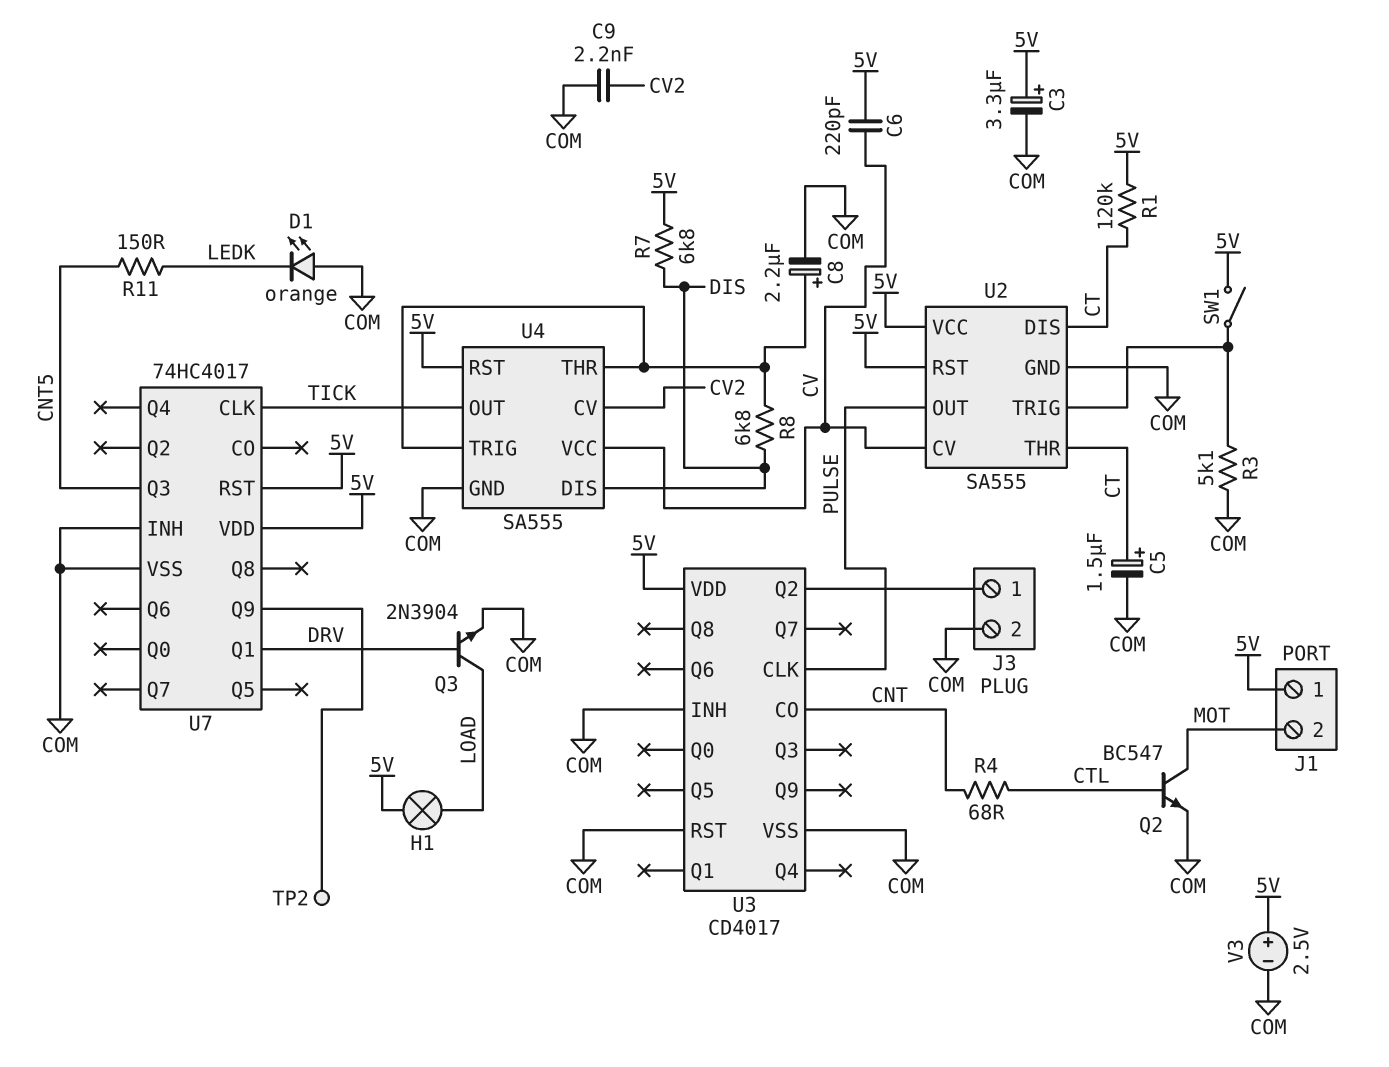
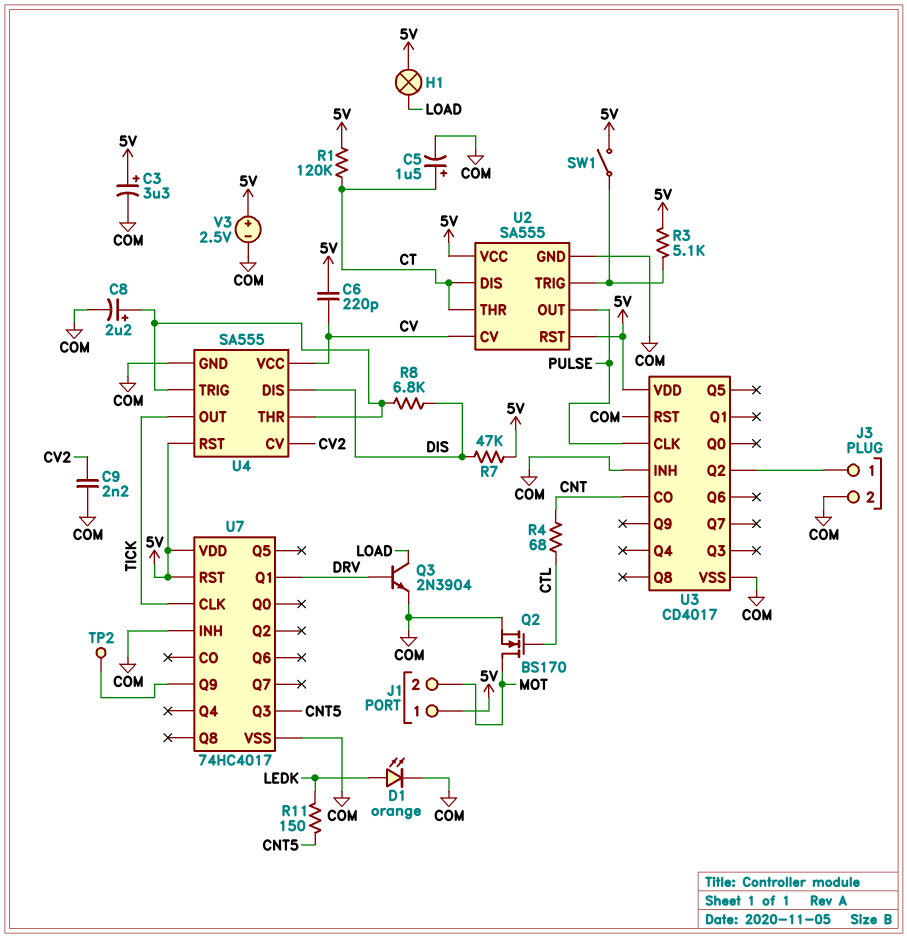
D1: LED orange (A COM, K LEDK) -> LED orange (A LEDK, K COM)
Q2: NPN BC547 (B CTL, C MOT, E COM) -> NMOS BS170 (G CTL, D MOT, S COM)
R3: 5.1k (COM, U2/TRIG) -> 5.1k (5V, U2/TRIG)
R7: 6.8k (5V, DIS) -> 47k (5V, DIS)

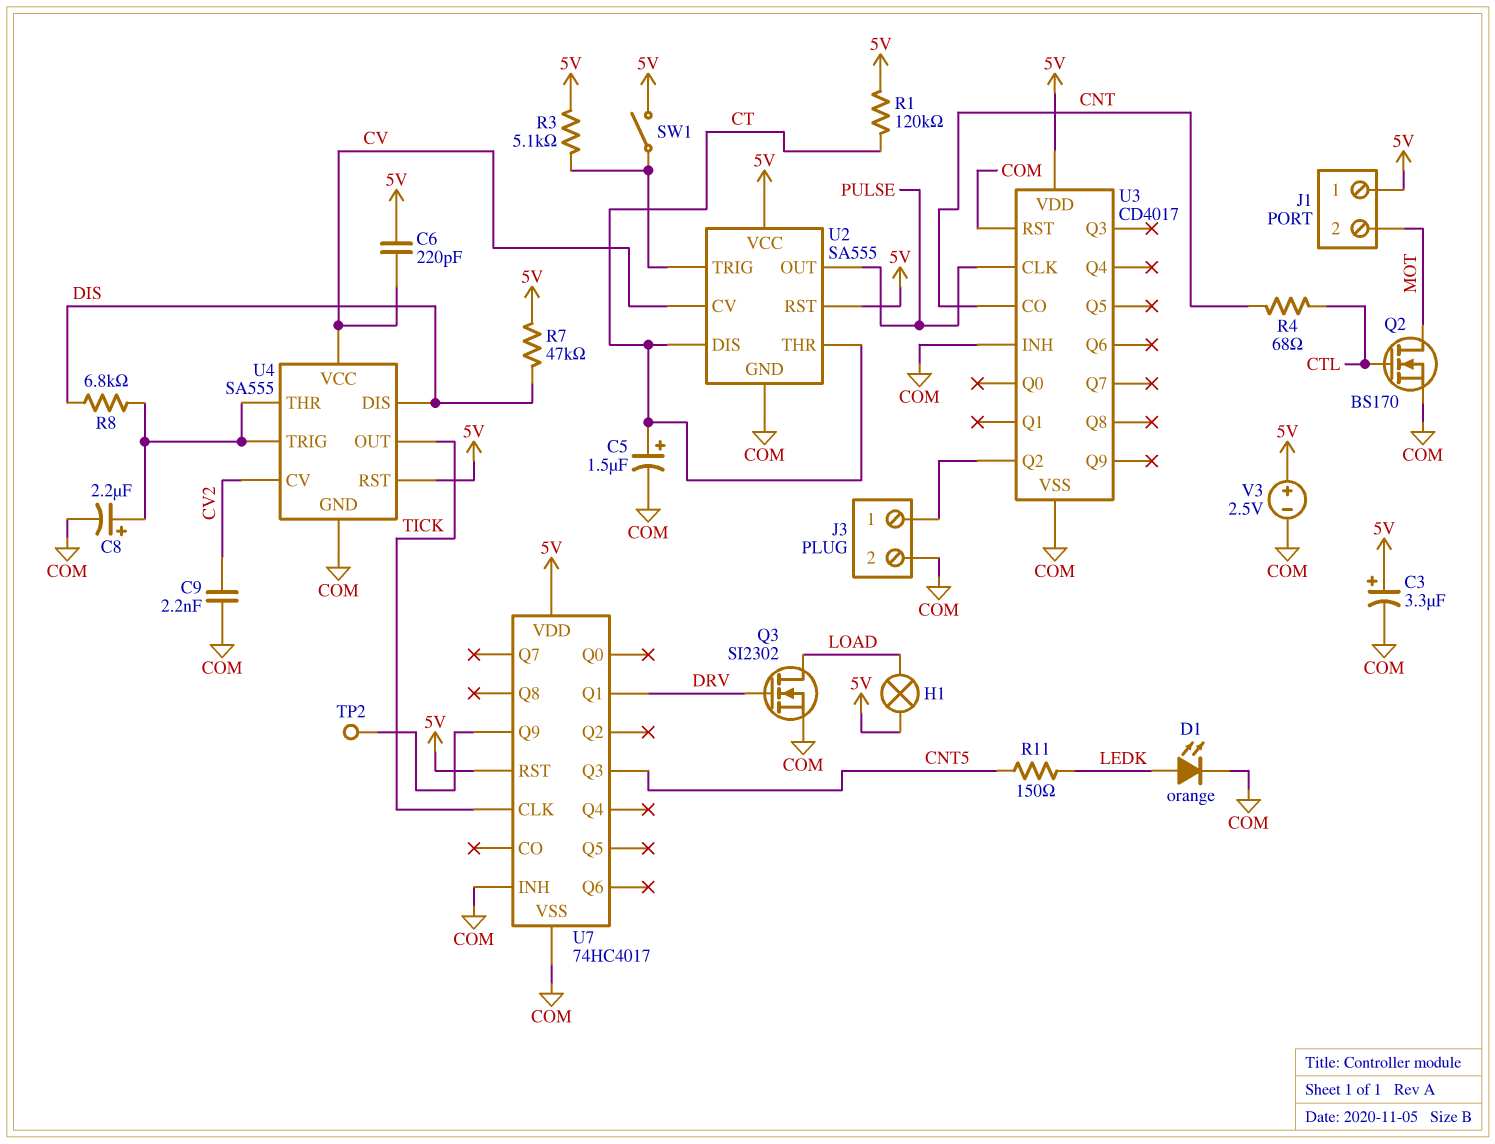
Q3: NPN 2N3904 (B DRV, C LOAD, E COM) -> NMOS SI2302 (G DRV, D LOAD, S COM)

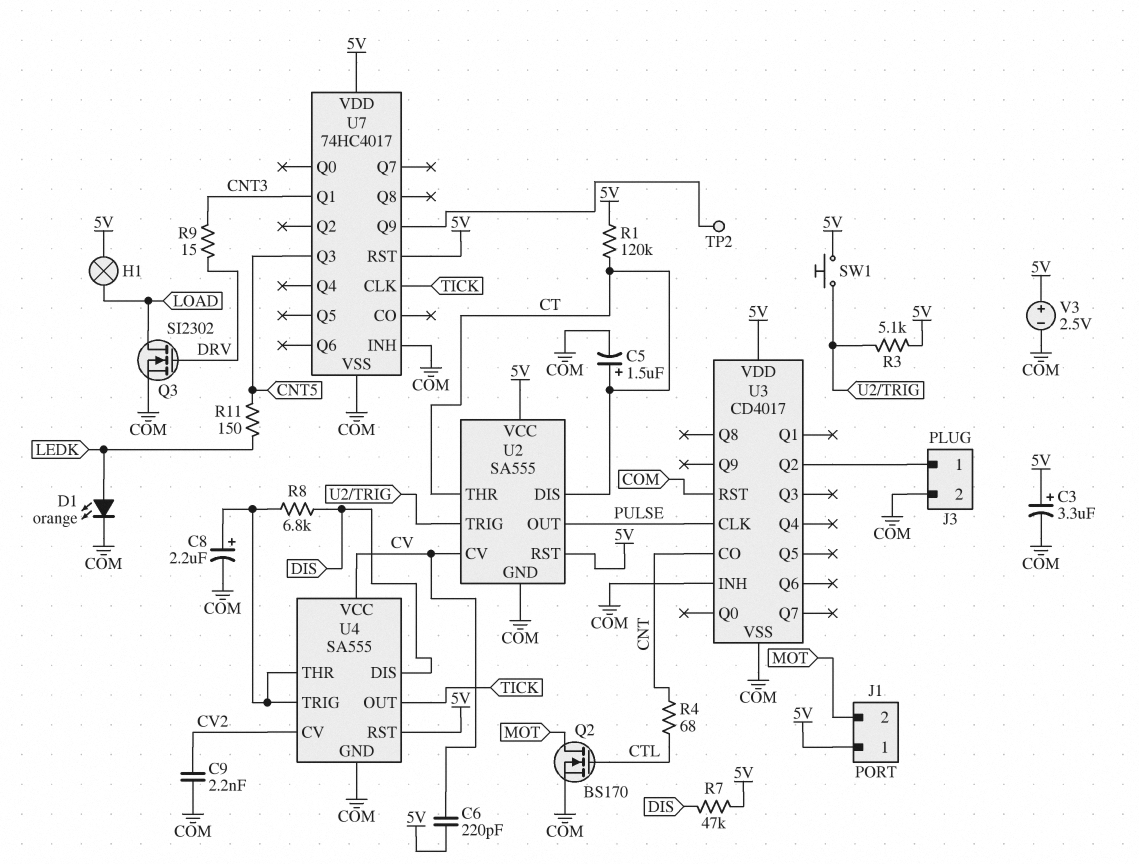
R9: none -> 15 (CNT3, DRV)
SW1: switch (5V, U2/TRIG) -> button (5V, U2/TRIG)
U7 pin Q1: DRV -> CNT3

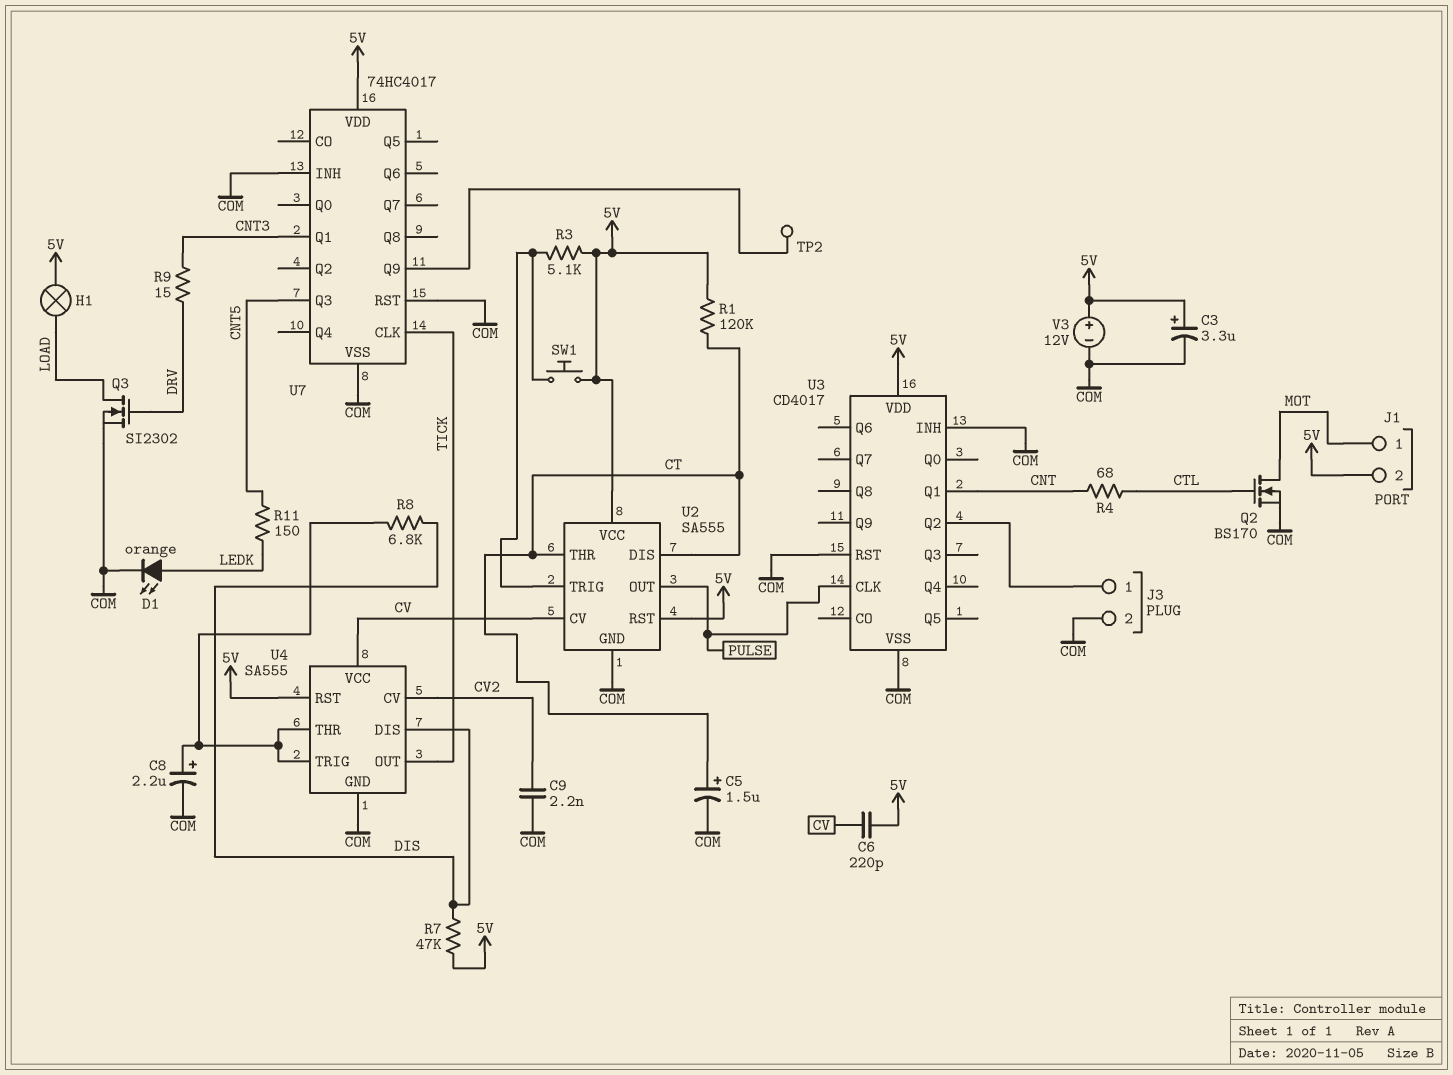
J1 pin 1: 5V -> MOT
J1 pin 2: MOT -> 5V
U3 pin CO: CNT -> none
U3 pin Q1: none -> CNT
U7 pin RST: 5V -> COM
V3: 2.5V (plus 5V, minus COM) -> 12V (plus 5V, minus COM)

